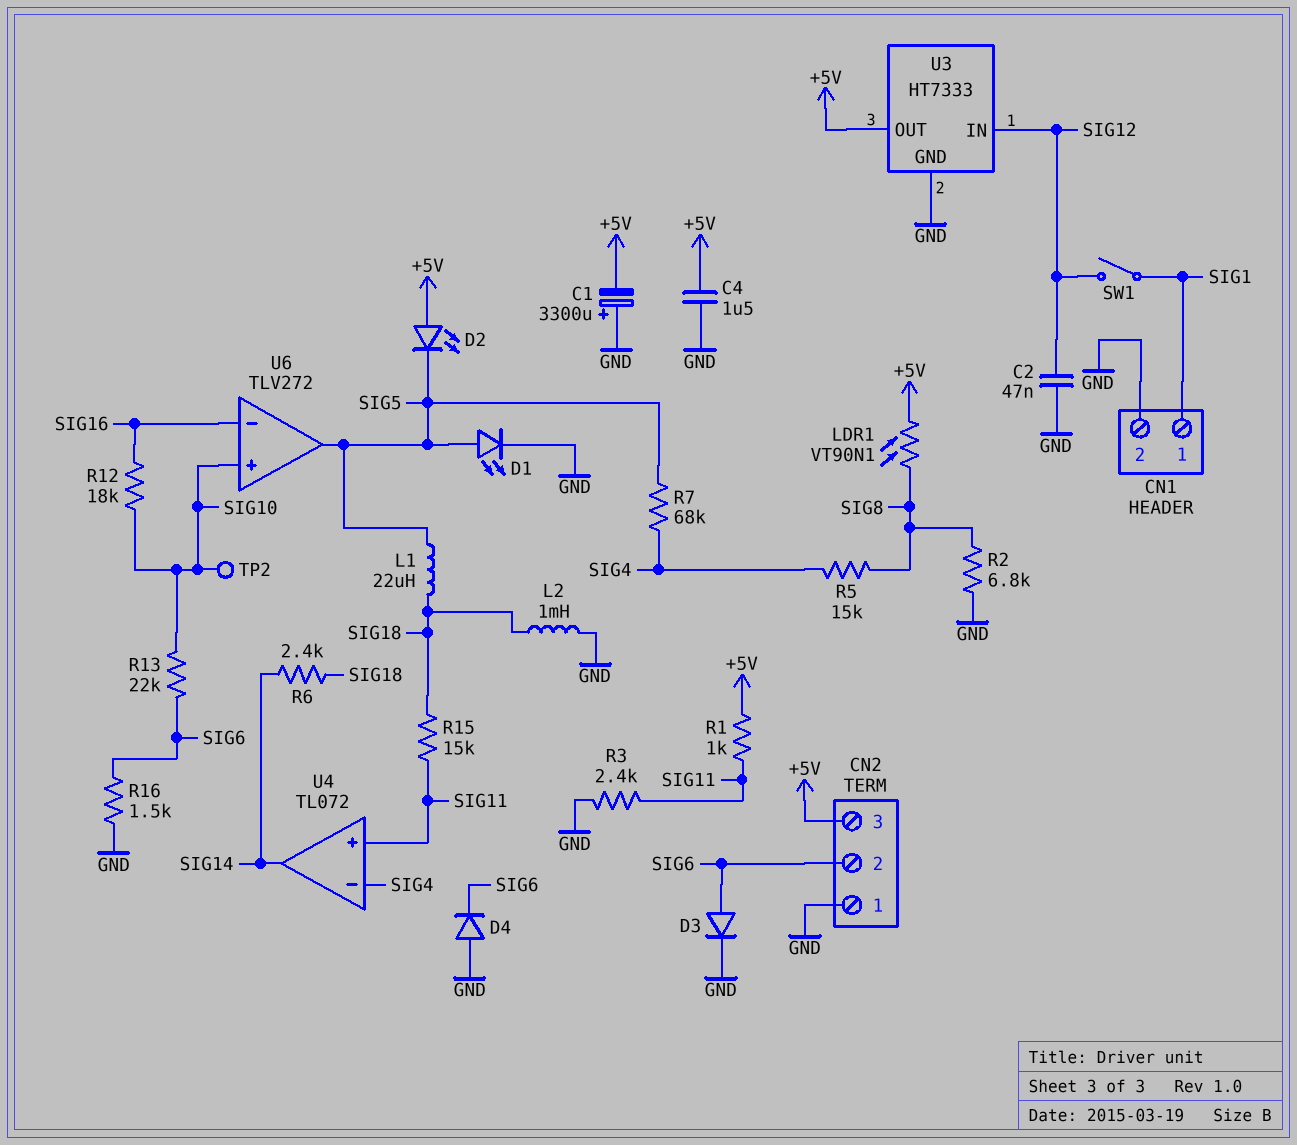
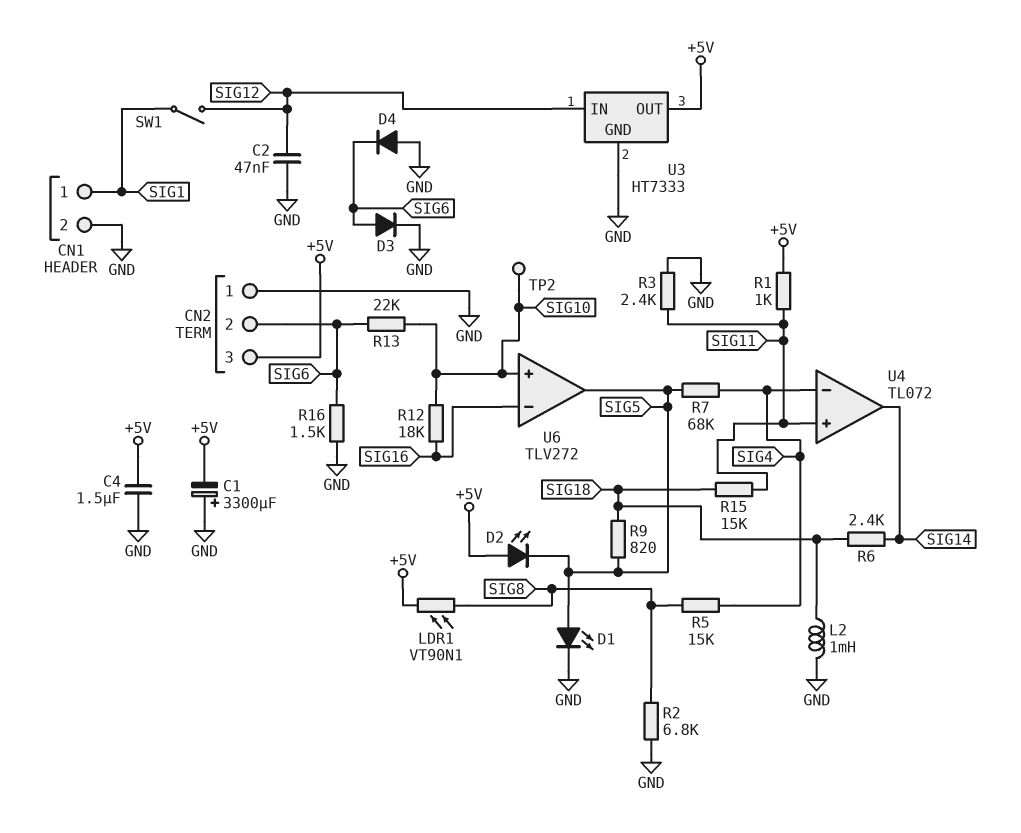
L1: 22uH (SIG5, SIG18) -> none
R9: none -> 820 (SIG5, SIG18)

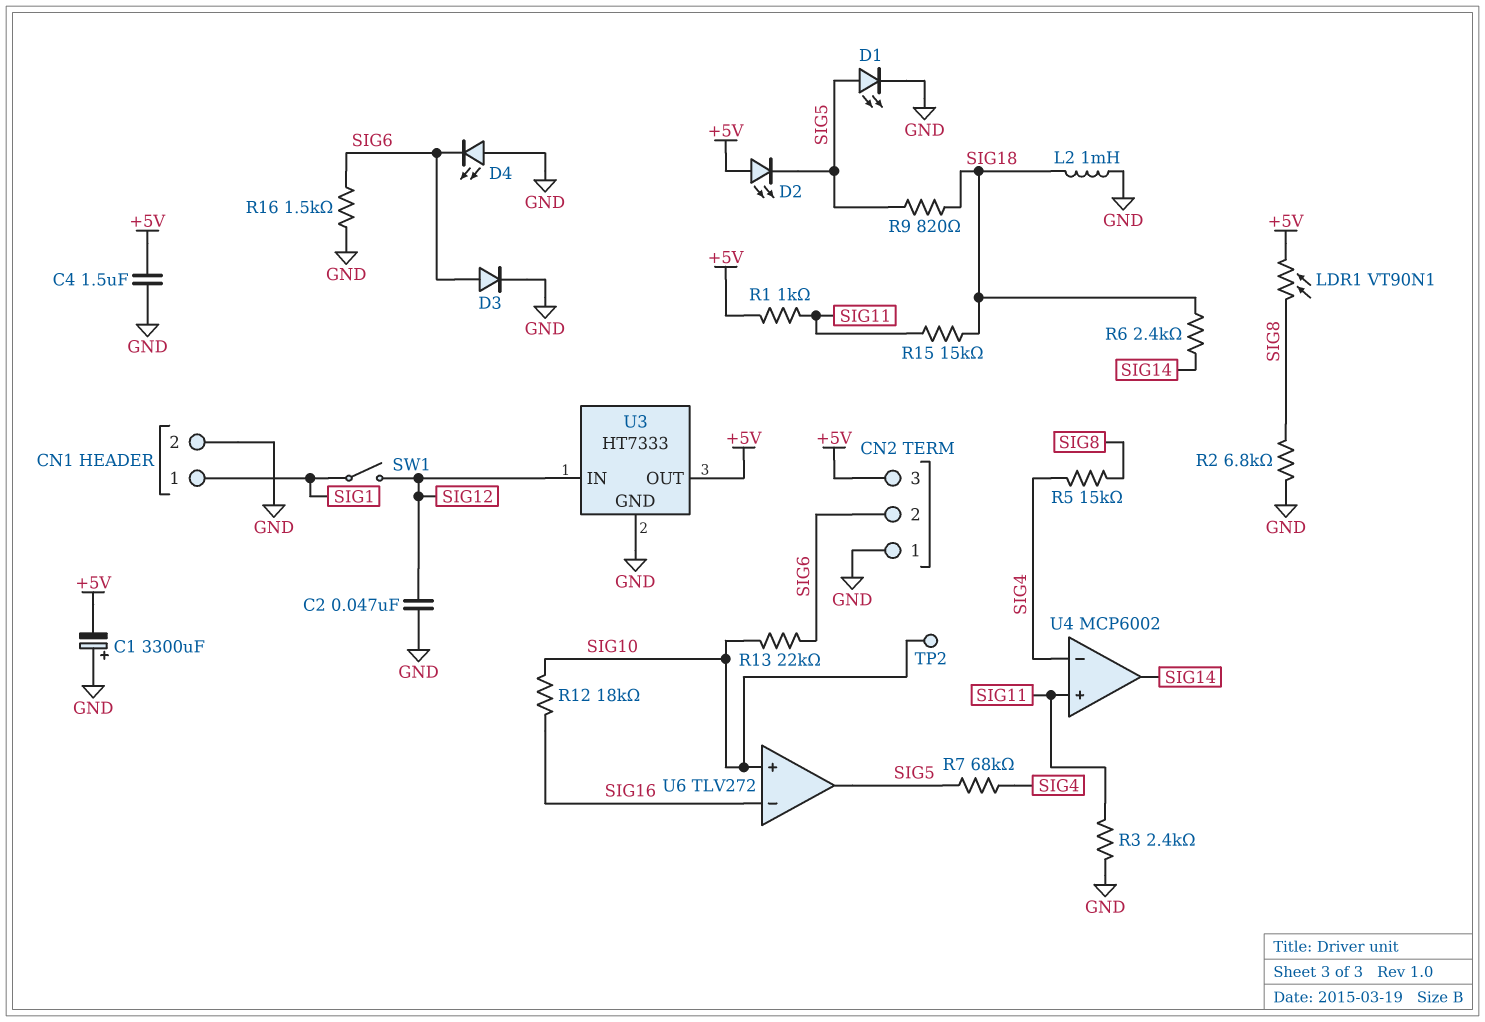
D4: diode (A GND, K SIG6) -> LED (A GND, K SIG6)
U4: TL072 -> MCP6002

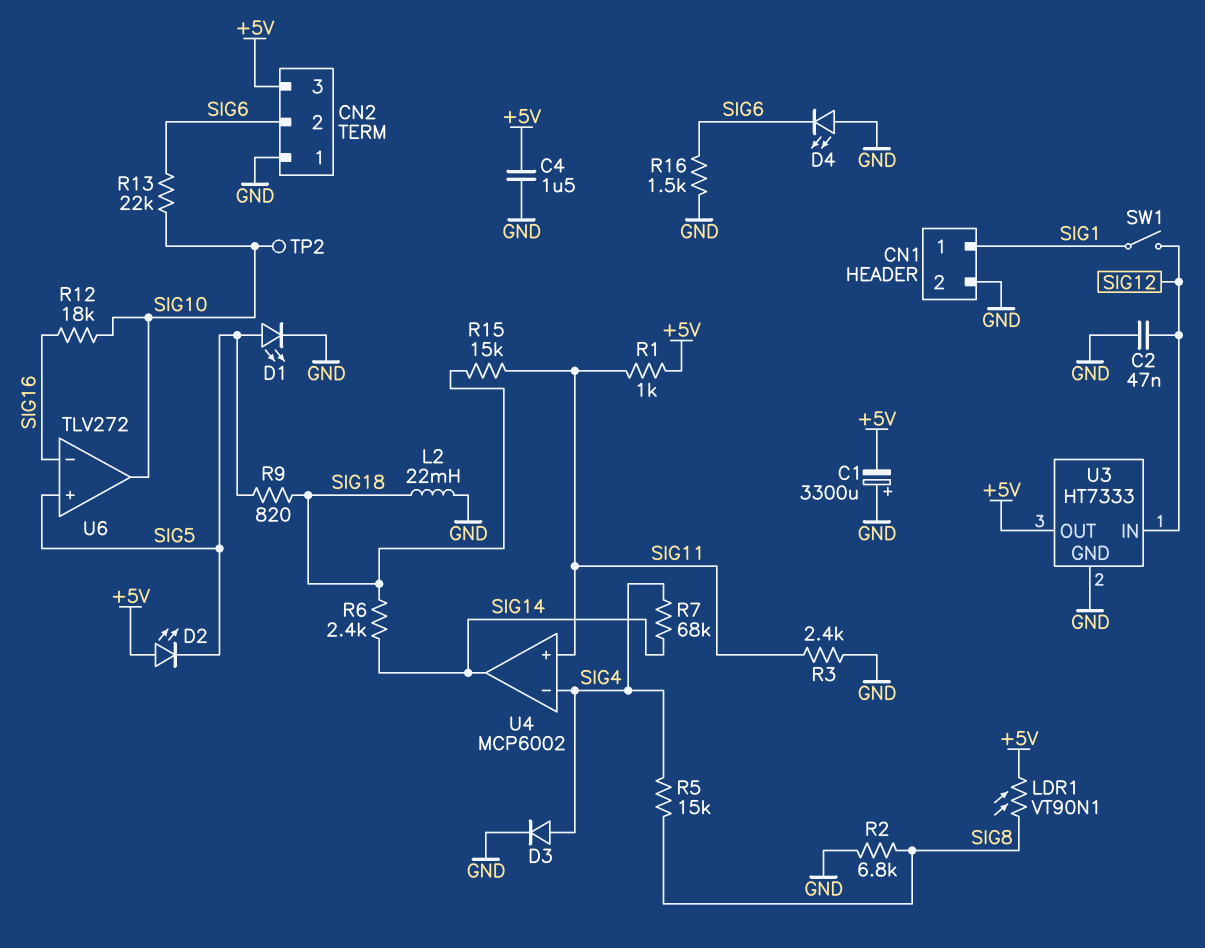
D3: diode (A SIG6, K GND) -> diode (A SIG4, K GND)
L2: 1mH (GND, SIG18) -> 22mH (GND, SIG18)
R7: 68k (SIG4, SIG5) -> 68k (SIG4, SIG14)
U6 pin in+: SIG10 -> SIG5
U6 pin out: SIG5 -> SIG10

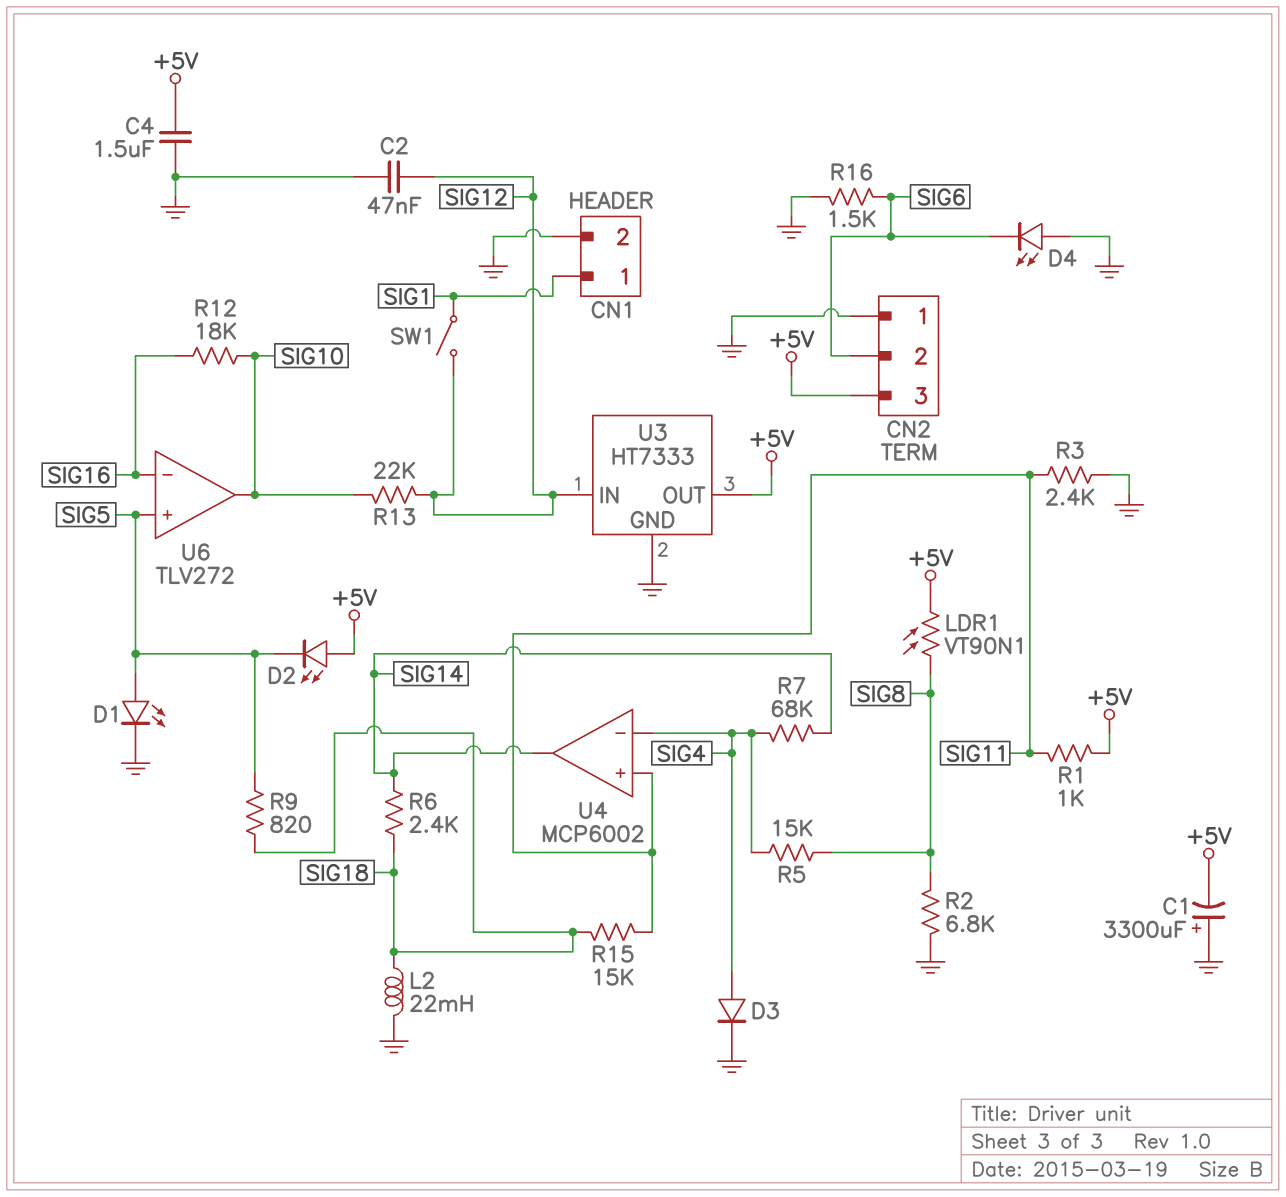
R13: 22k (SIG6, SIG10) -> 22k (SIG10, SIG12)
TP2: test point (SIG10) -> none

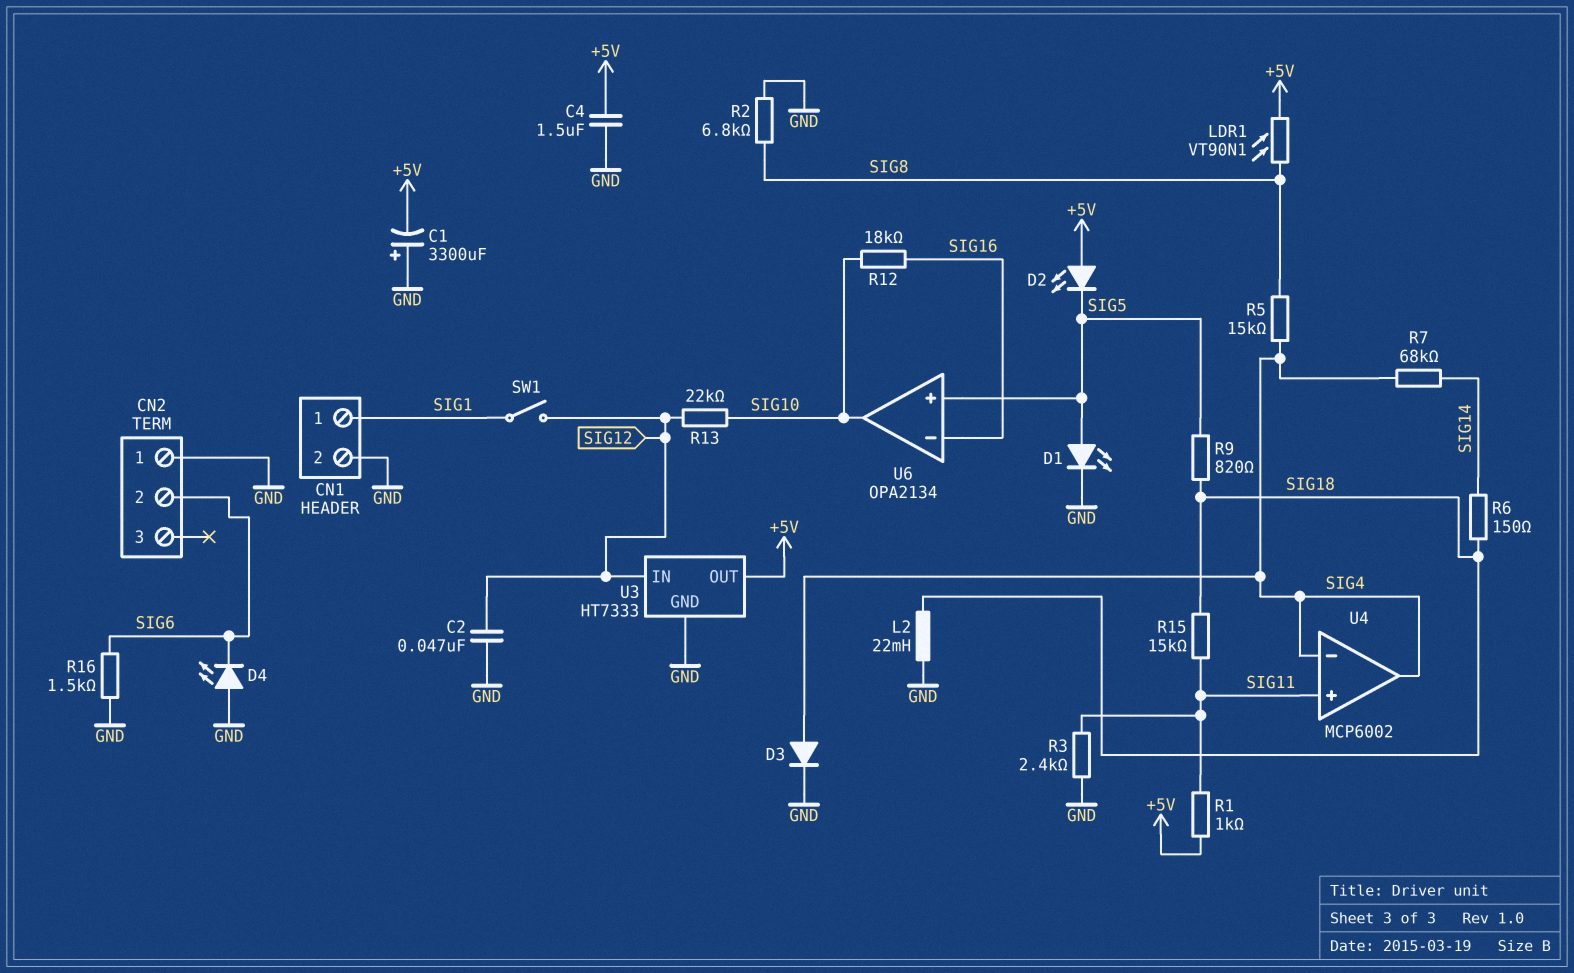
CN2 pin 3: +5V -> none
R6: 2.4k (SIG14, SIG18) -> 150 (SIG14, SIG18)
U4 pin out: SIG14 -> SIG4
U6: TLV272 -> OPA2134

